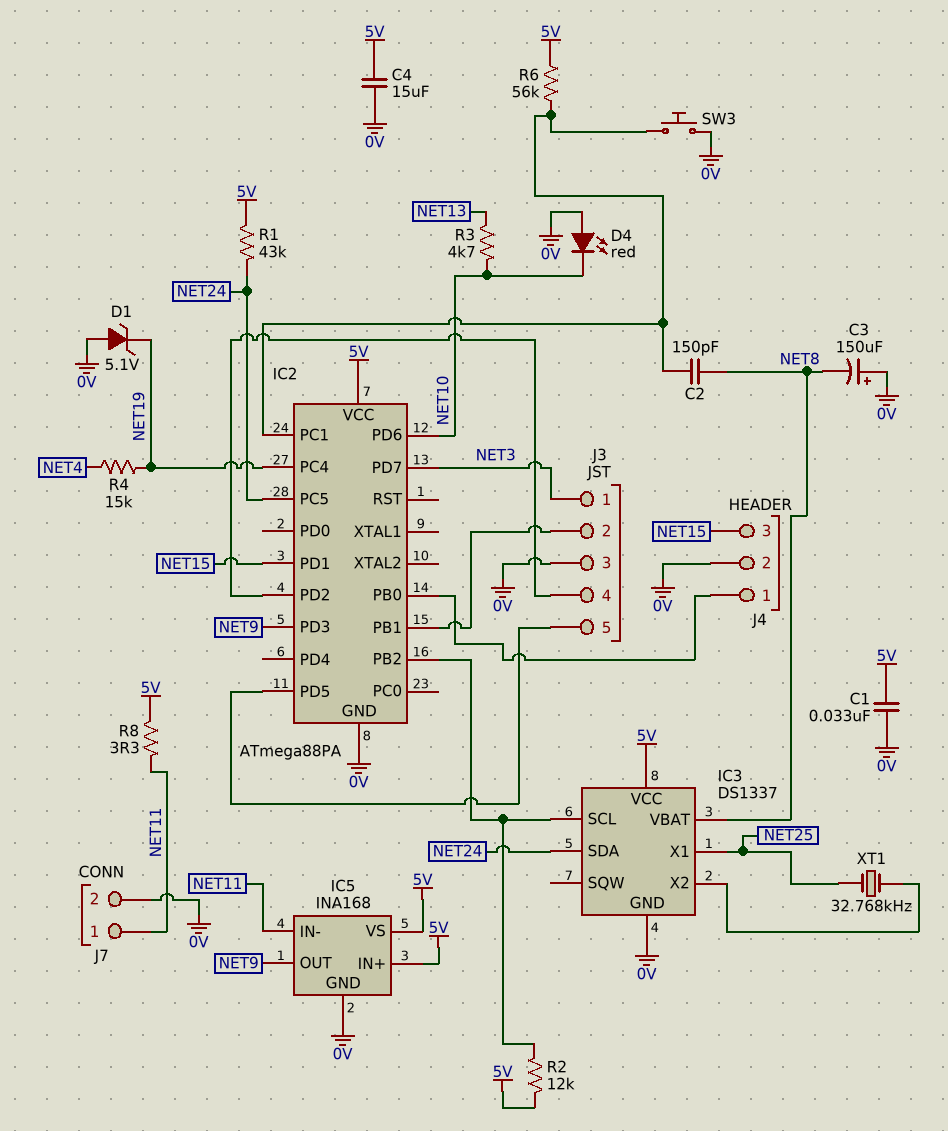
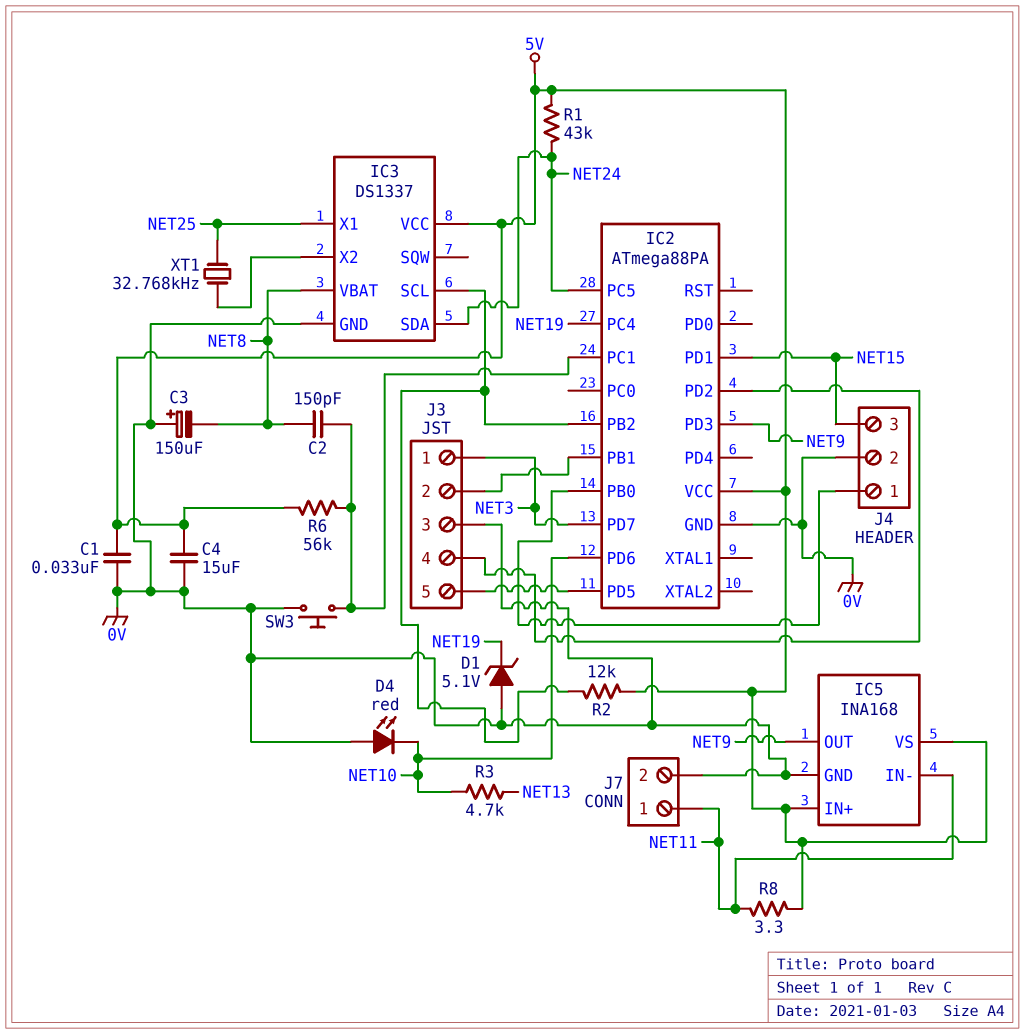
R4: 15k (NET4, NET19) -> none

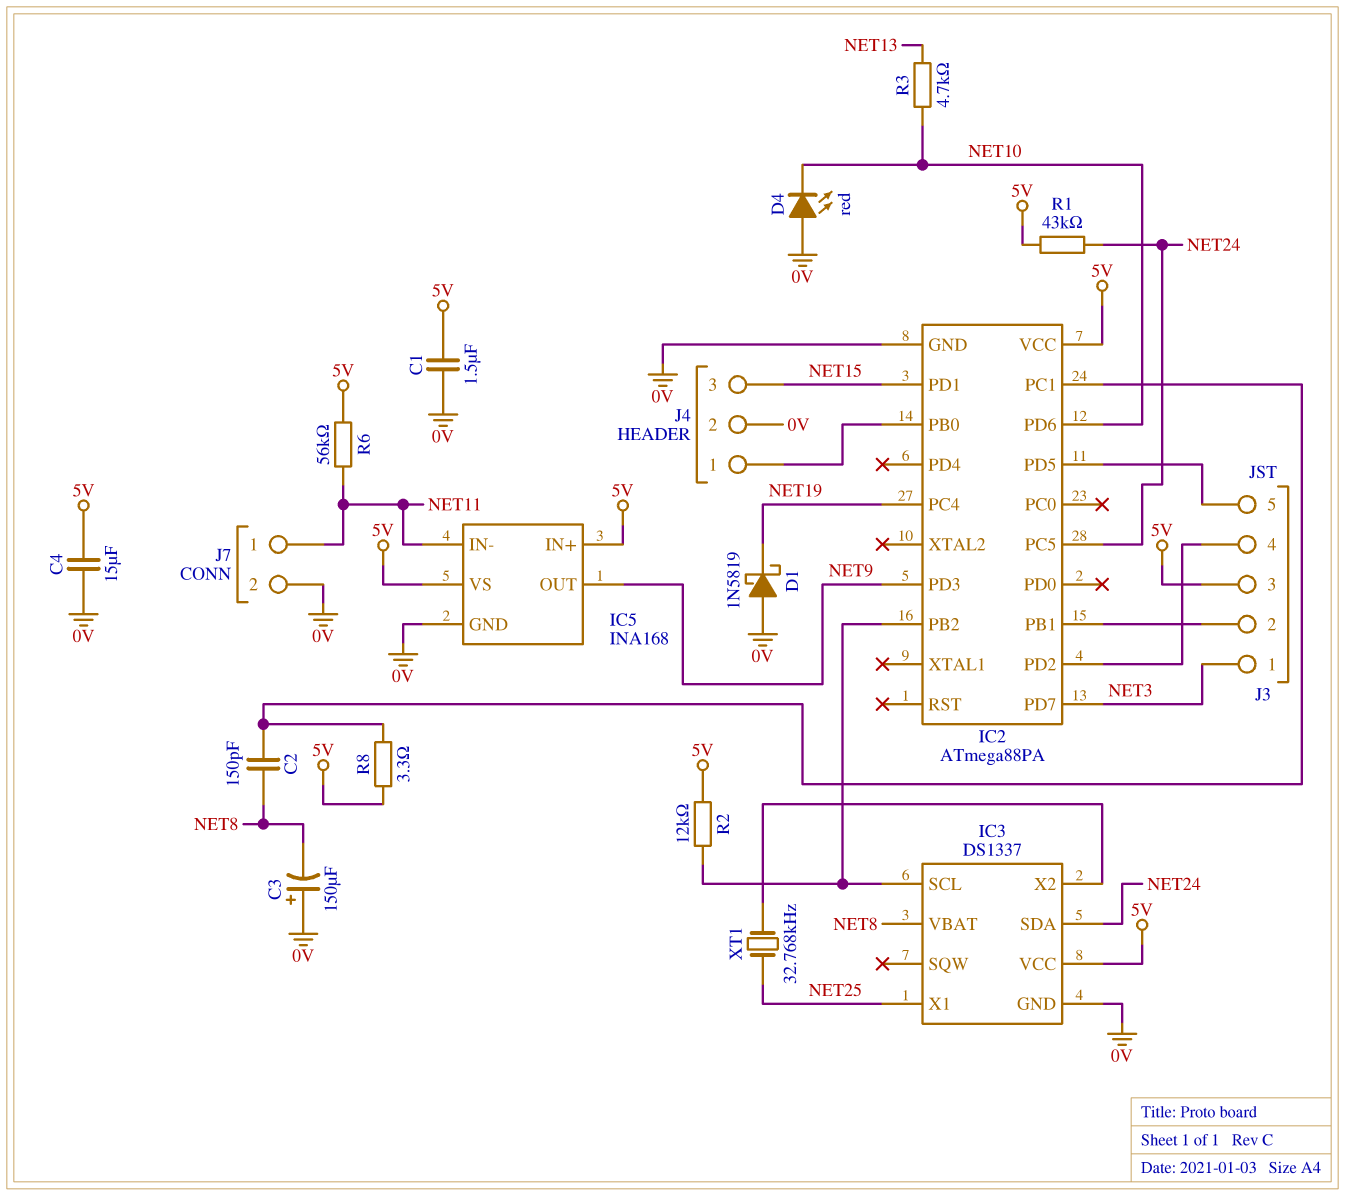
C1: 33nF (0V, 5V) -> 1.5uF (0V, 5V)
D1: zener 5.1V (A 0V, K NET19) -> schottky 1N5819 (A 0V, K NET19)
J3 pin 3: 0V -> 5V
R6: 56k (5V, IC2/PC1) -> 56k (5V, NET11)
R8: 3.3 (5V, NET11) -> 3.3 (5V, IC2/PC1)
SW3: button (0V, IC2/PC1) -> none

